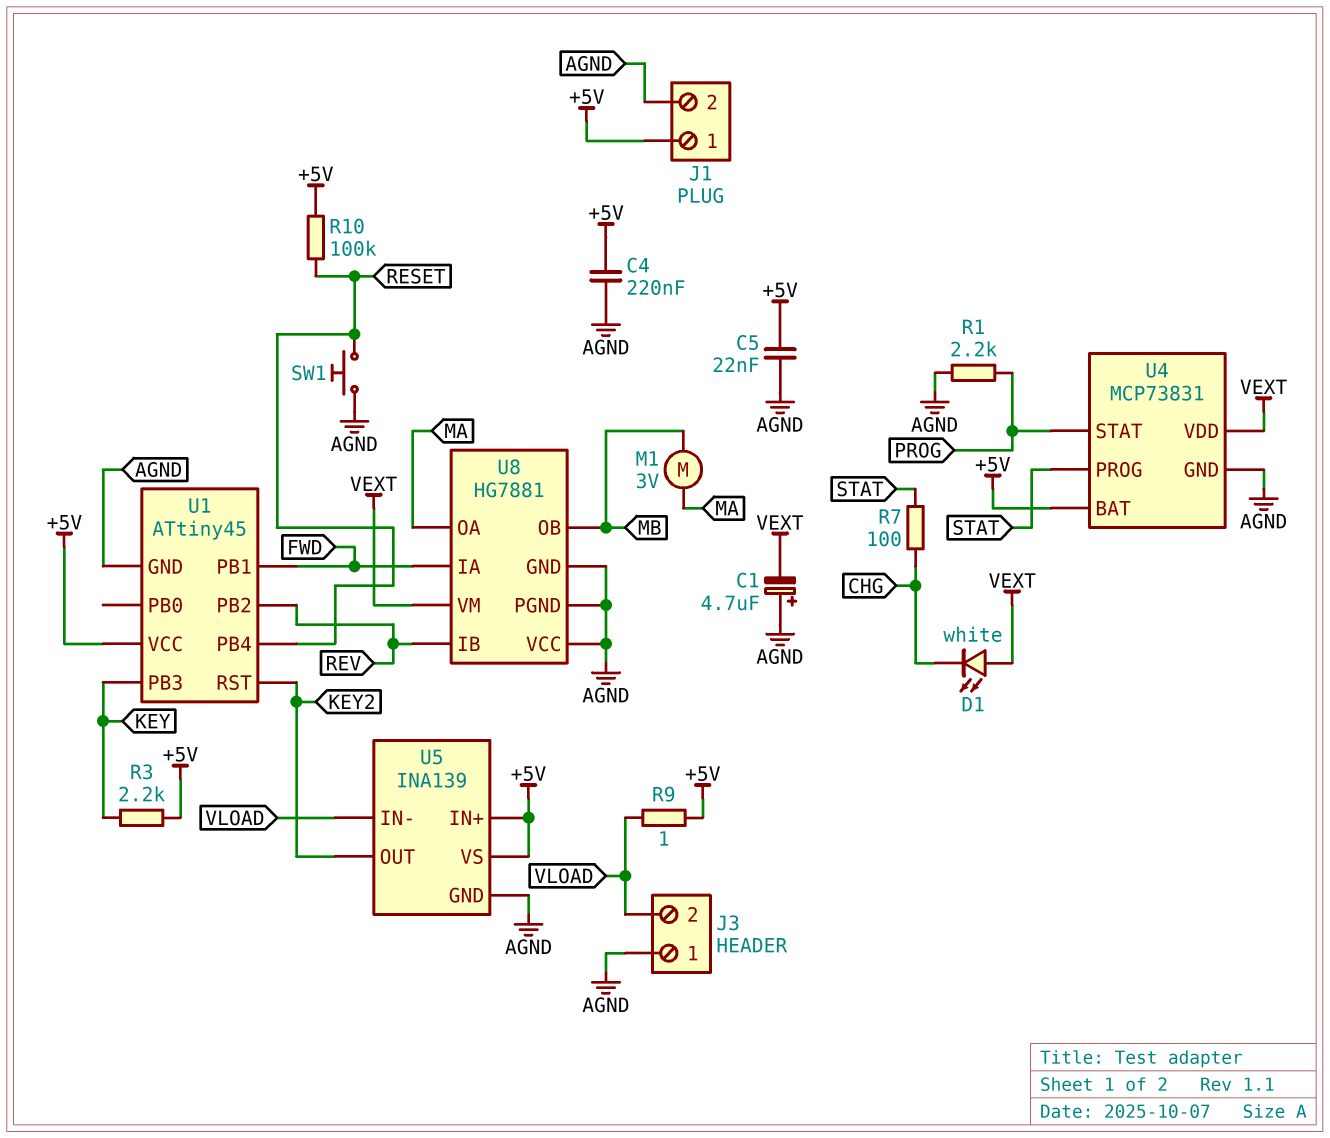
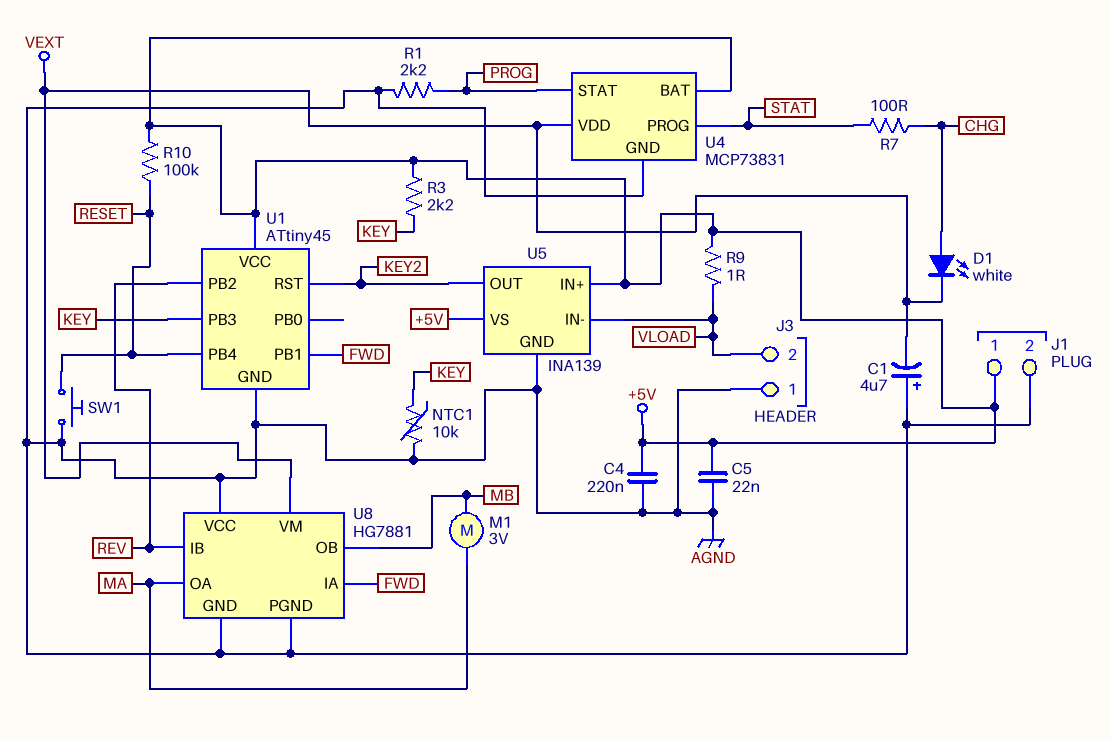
D1: LED white (A VEXT, K CHG) -> LED white (A CHG, K VEXT)
NTC1: none -> 10k (AGND, KEY)

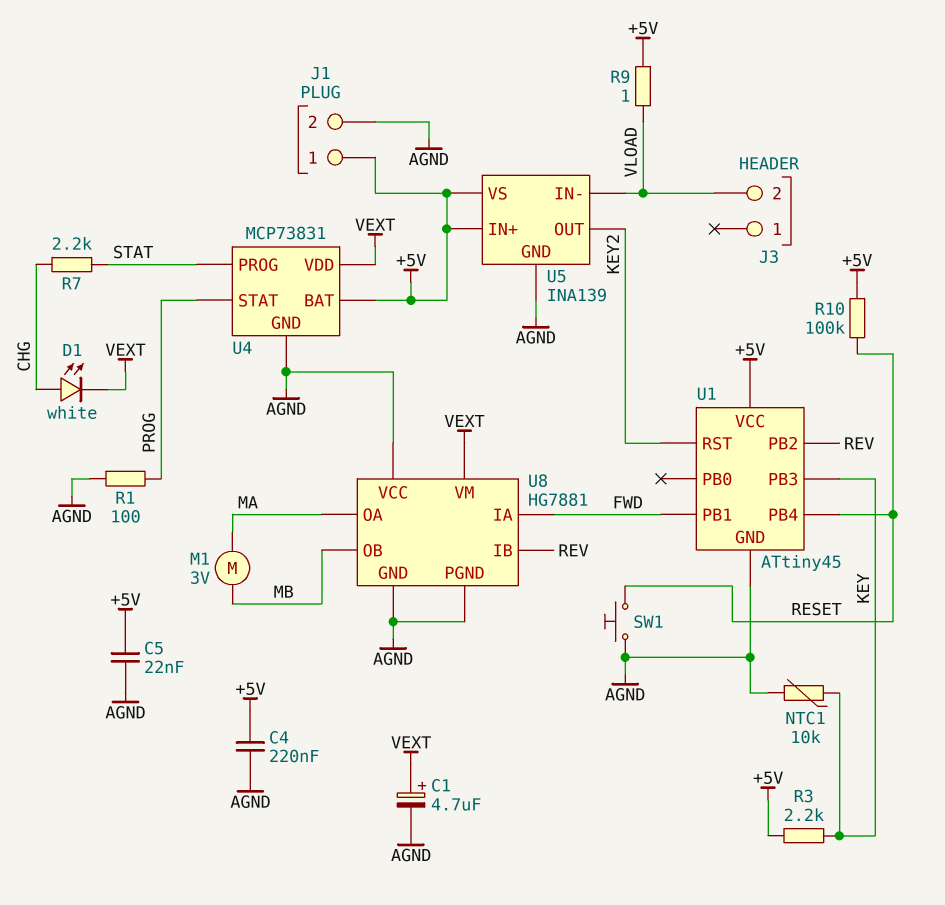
C1: 4.7uF (plus AGND, minus VEXT) -> 4.7uF (plus VEXT, minus AGND)
J3 pin 1: AGND -> none
R1: 2.2k (AGND, PROG) -> 100 (AGND, PROG)
R7: 100 (CHG, STAT) -> 2.2k (CHG, STAT)

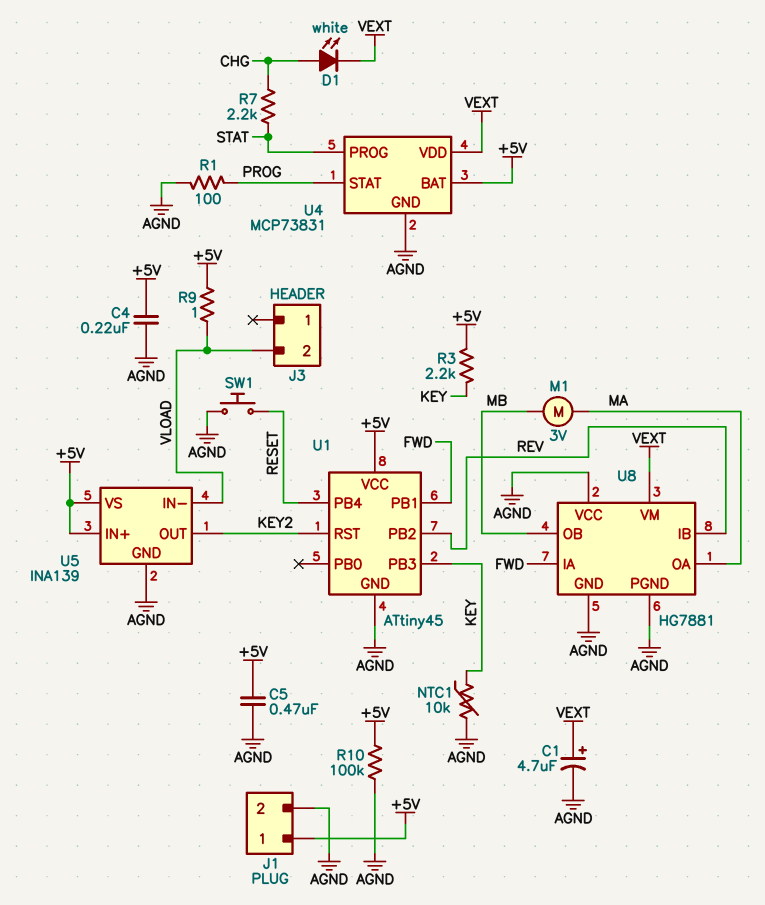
C5: 22nF (+5V, AGND) -> 470nF (+5V, AGND)
R10: 100k (+5V, RESET) -> 100k (+5V, AGND)

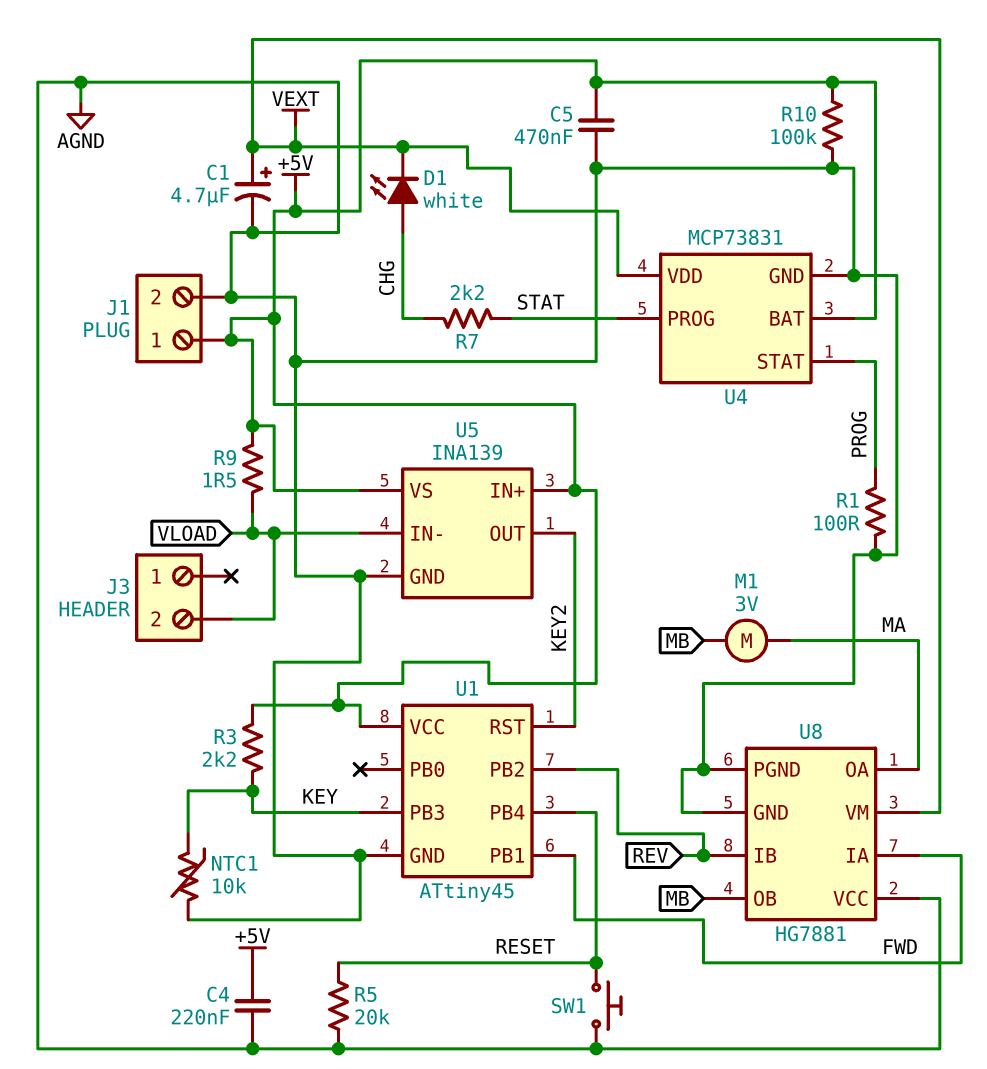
R5: none -> 20k (AGND, RESET)
R9: 1 (+5V, VLOAD) -> 1.5 (+5V, VLOAD)

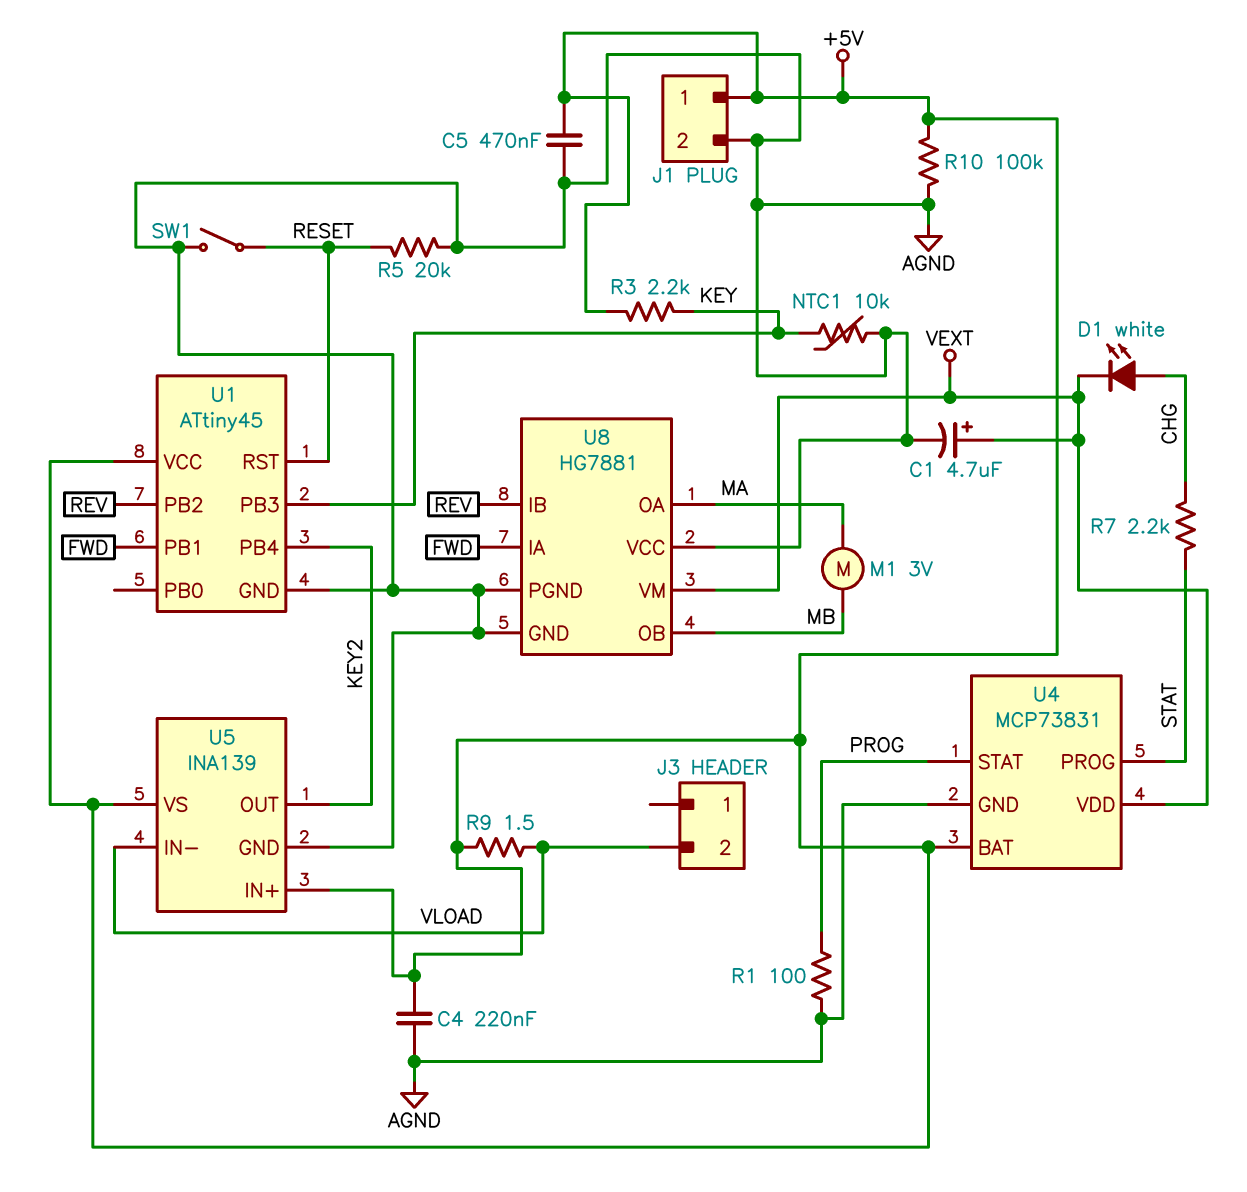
SW1: button (AGND, RESET) -> switch (AGND, RESET)
U1 pin PB4: RESET -> KEY2
U1 pin RST: KEY2 -> RESET

